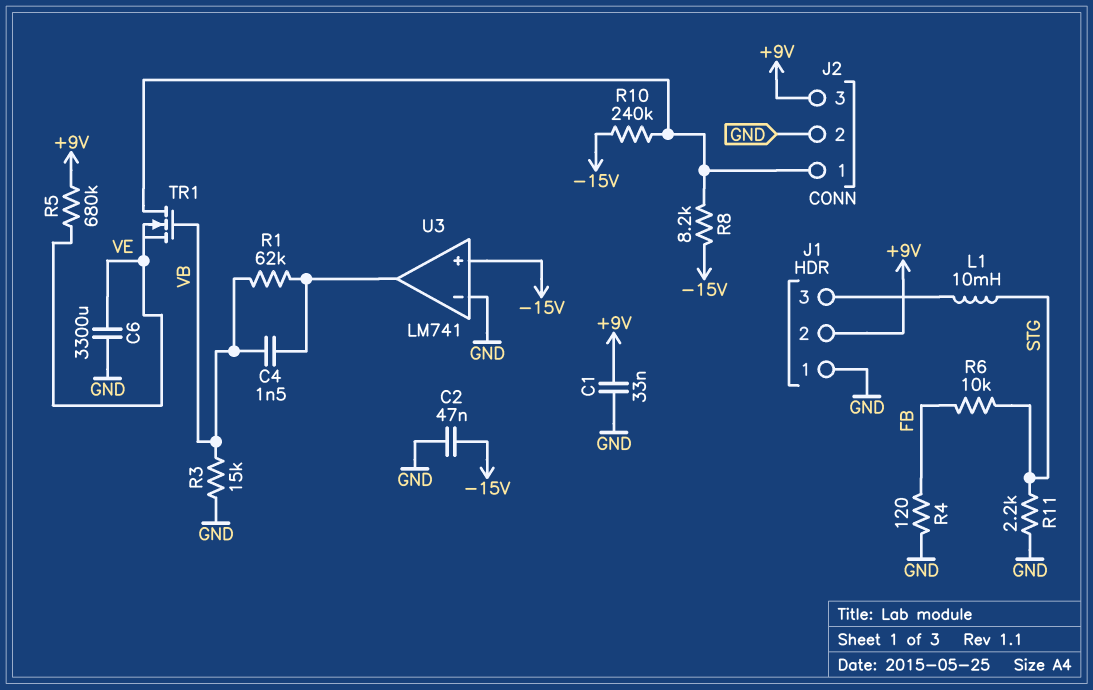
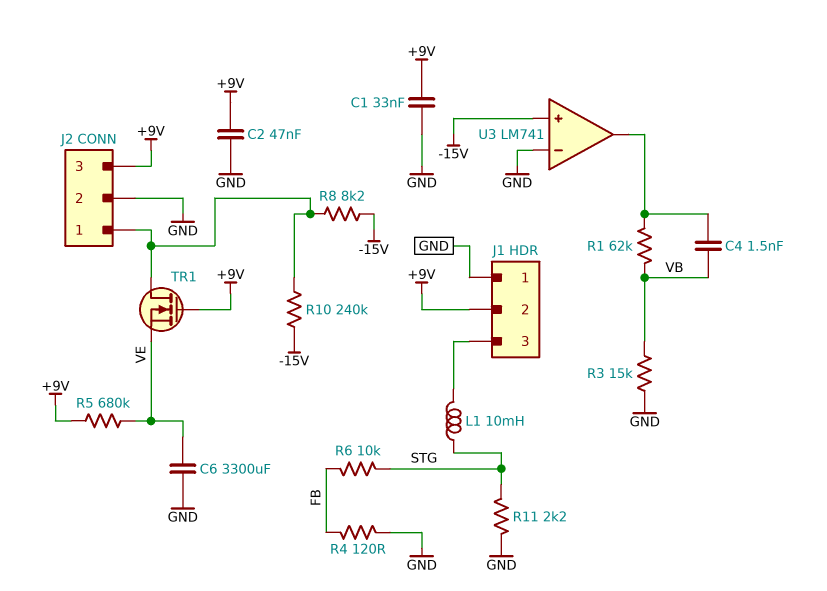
C2: 47nF (-15V, GND) -> 47nF (+9V, GND)
TR1: NMOS (G VB, D J2/1, S VE) -> NMOS (G +9V, D J2/1, S VE)

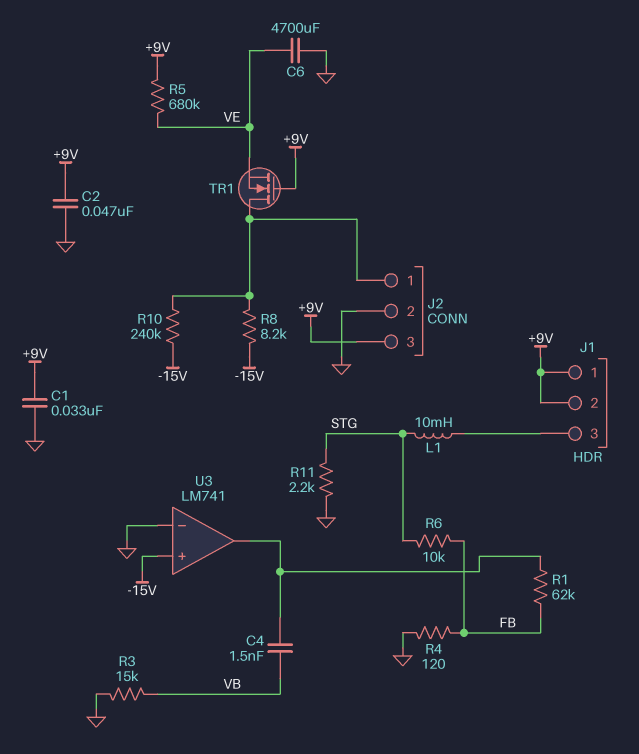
C6: 3300uF (GND, VE) -> 4700uF (GND, VE)
J1 pin 1: GND -> +9V
R1: 62k (U3/out, VB) -> 62k (FB, U3/out)

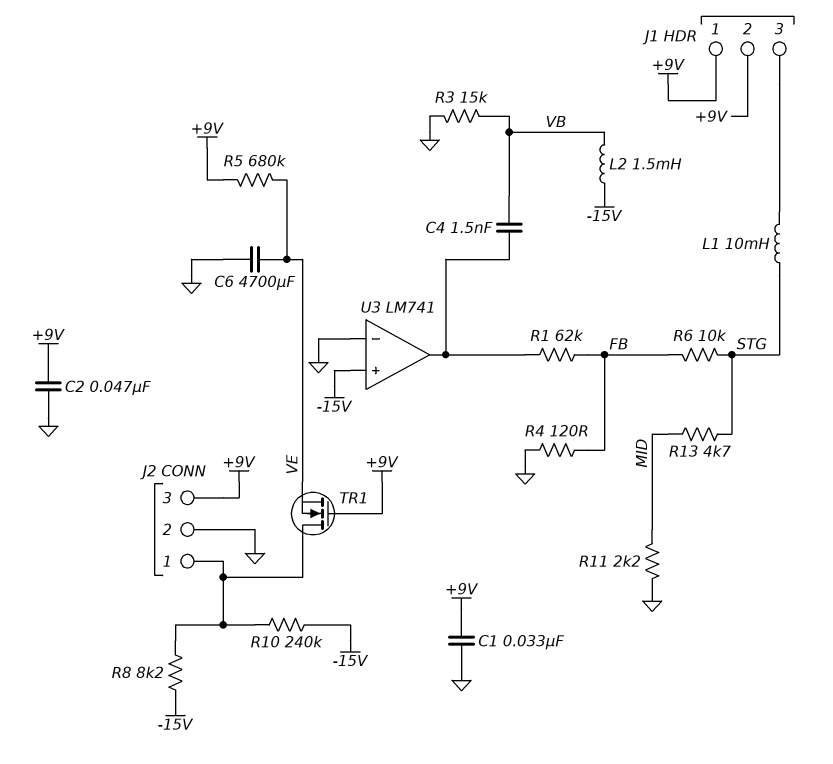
L2: none -> 1.5mH (-15V, VB)
R11: 2.2k (GND, STG) -> 2.2k (GND, MID)
R13: none -> 4.7k (MID, STG)

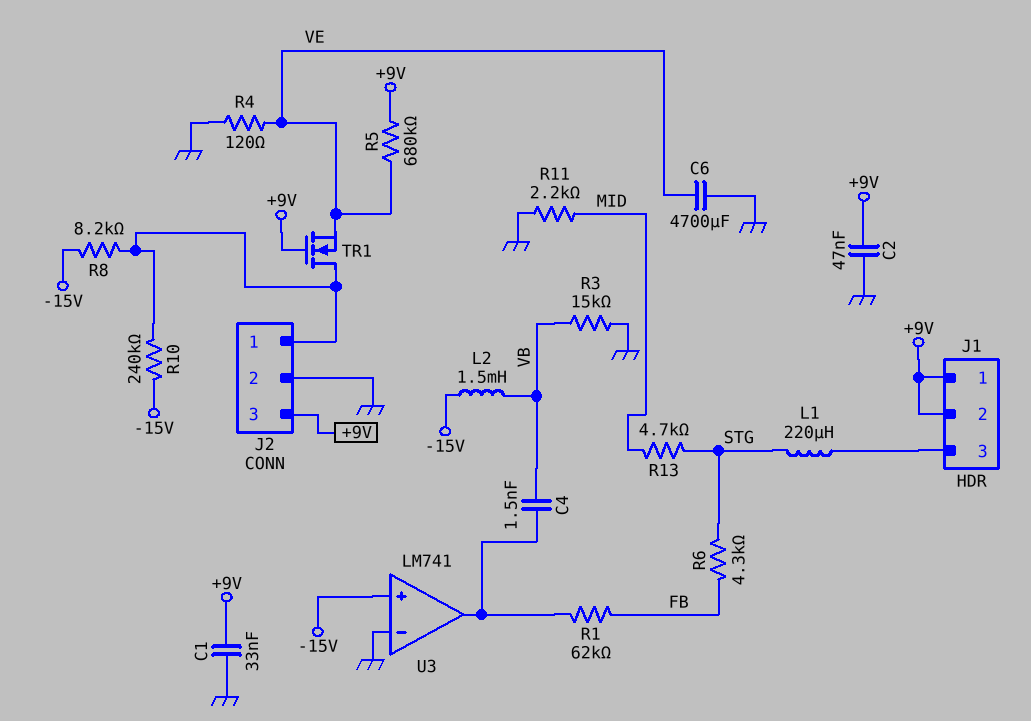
L1: 10mH (J1/3, STG) -> 220uH (J1/3, STG)
R4: 120 (FB, GND) -> 120 (GND, VE)
R6: 10k (FB, STG) -> 4.3k (FB, STG)

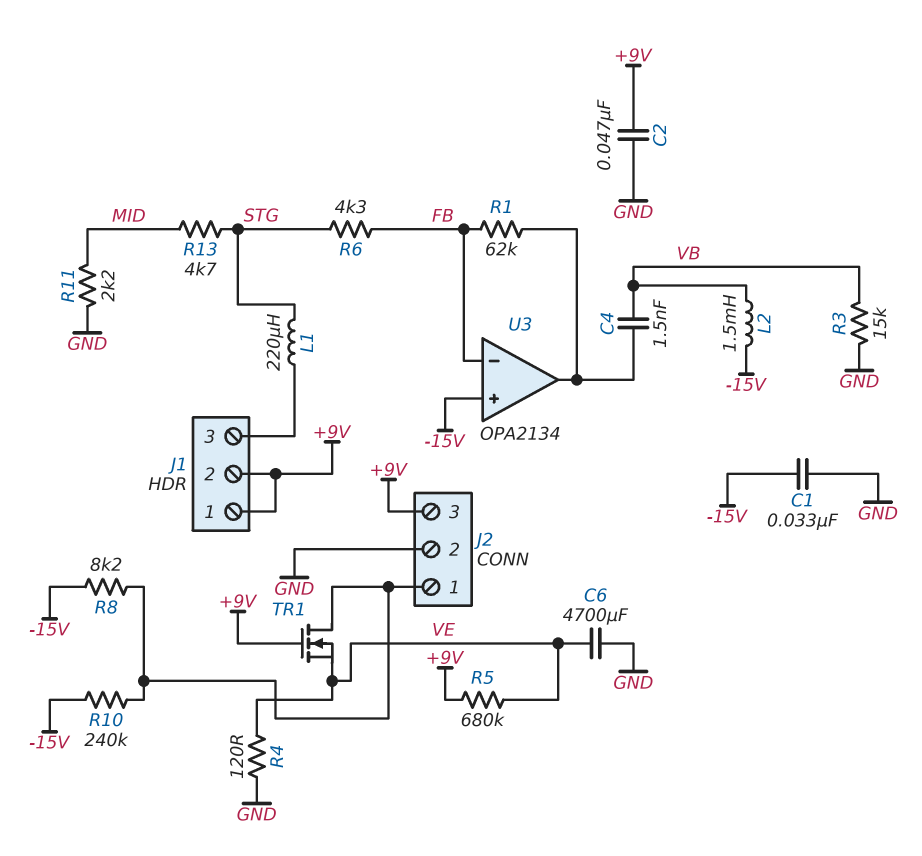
C1: 33nF (+9V, GND) -> 33nF (-15V, GND)
U3: LM741 -> OPA2134
U3 pin in-: GND -> FB

